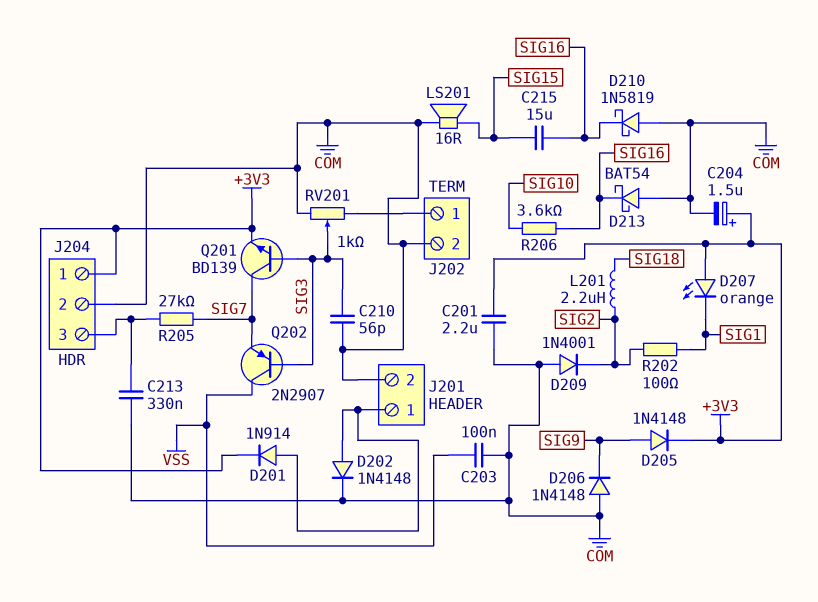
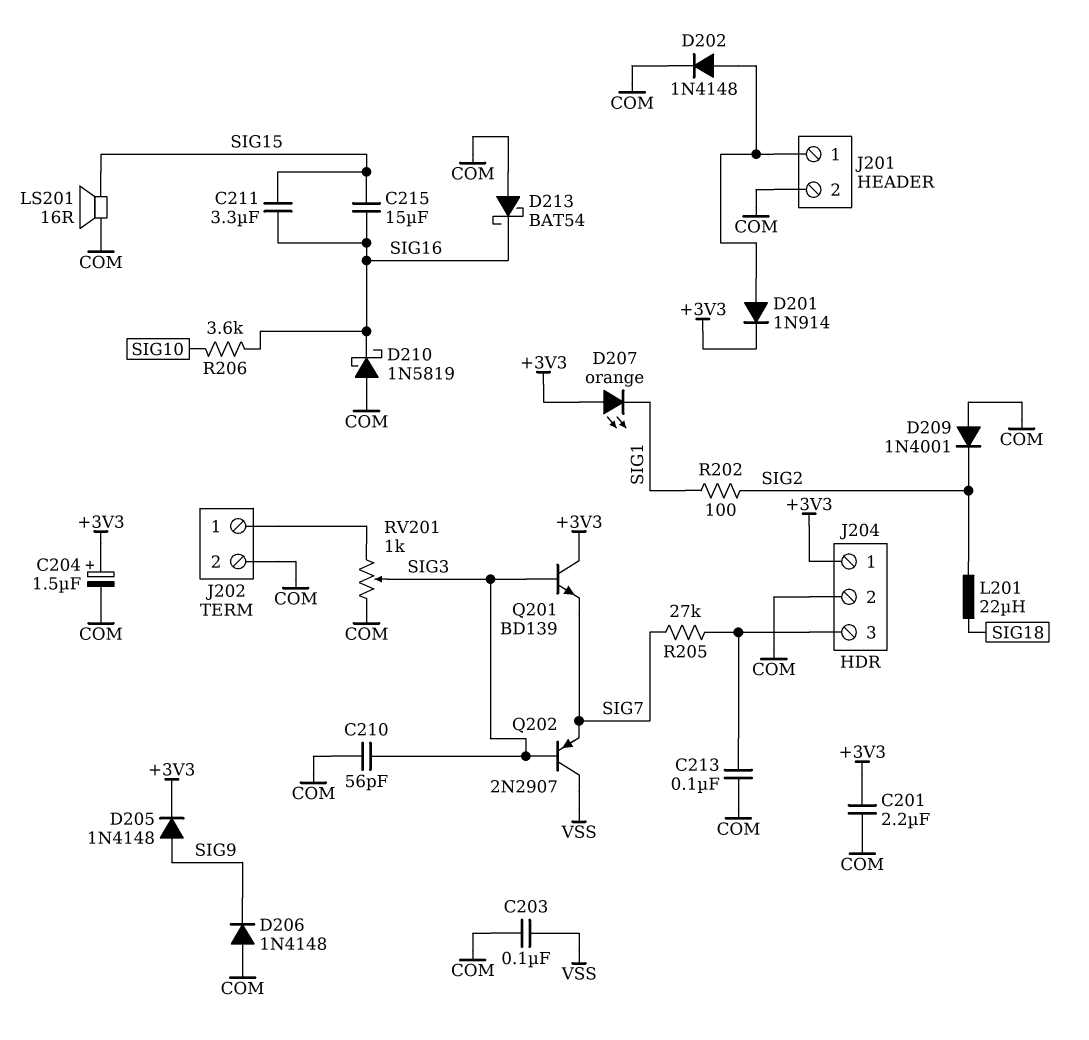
C211: none -> 3.3uF (SIG15, SIG16)
C213: 330nF (COM, J204/3) -> 100nF (COM, J204/3)
L201: 2.2uH (SIG2, SIG18) -> 22uH (SIG2, SIG18)
Q201: NPN BD139 (B SIG3, C SIG7, E +3V3) -> NPN BD139 (B SIG3, C +3V3, E SIG7)

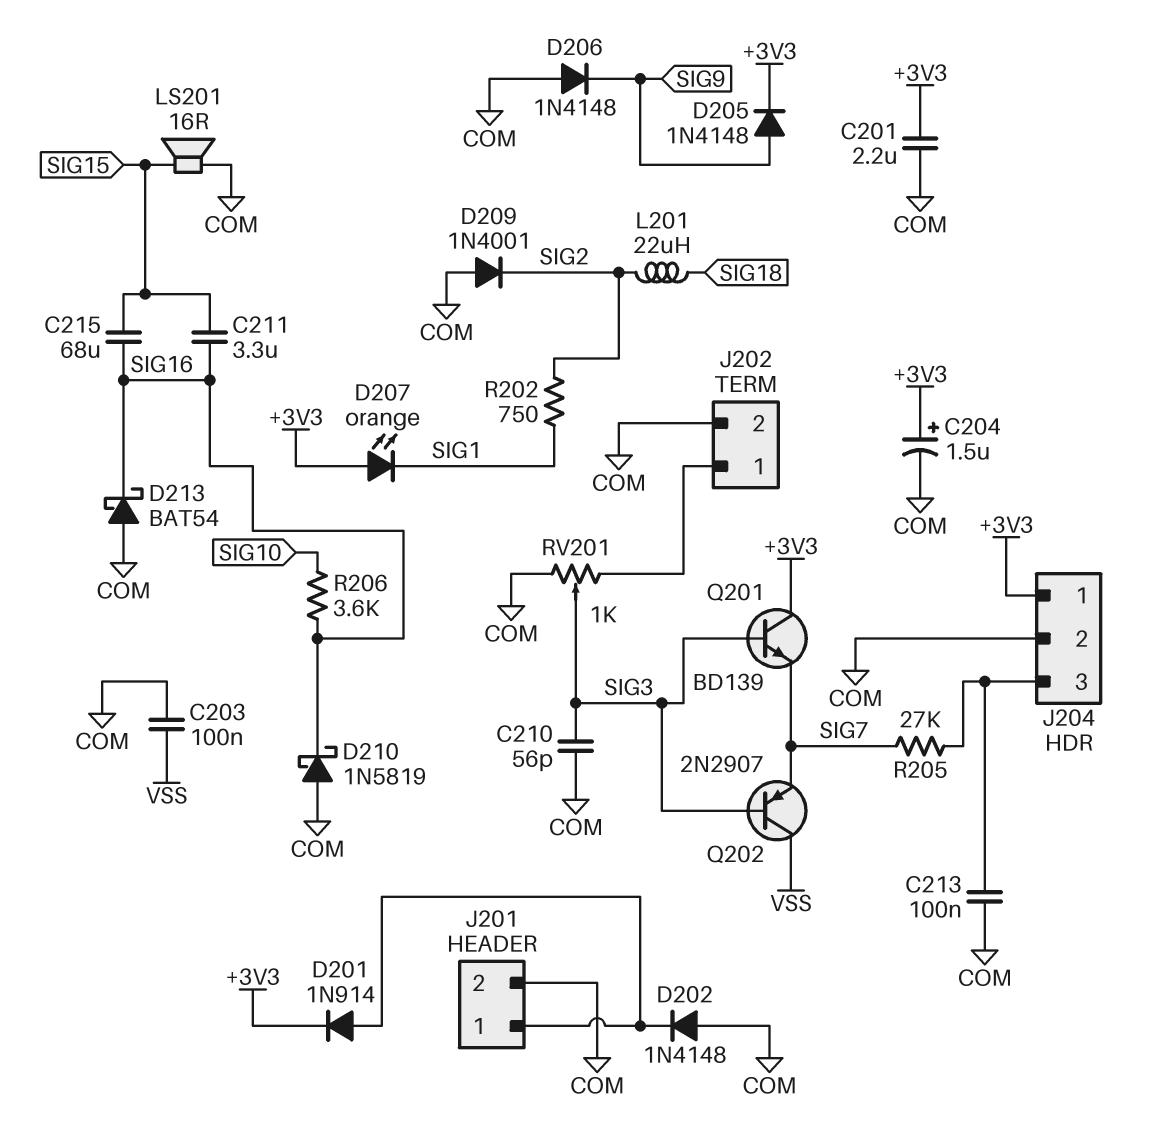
C215: 15uF (SIG15, SIG16) -> 68uF (SIG15, SIG16)
D202: diode 1N4148 (A J201/1, K COM) -> diode 1N4148 (A COM, K J201/1)
R202: 100 (SIG1, SIG2) -> 750 (SIG1, SIG2)

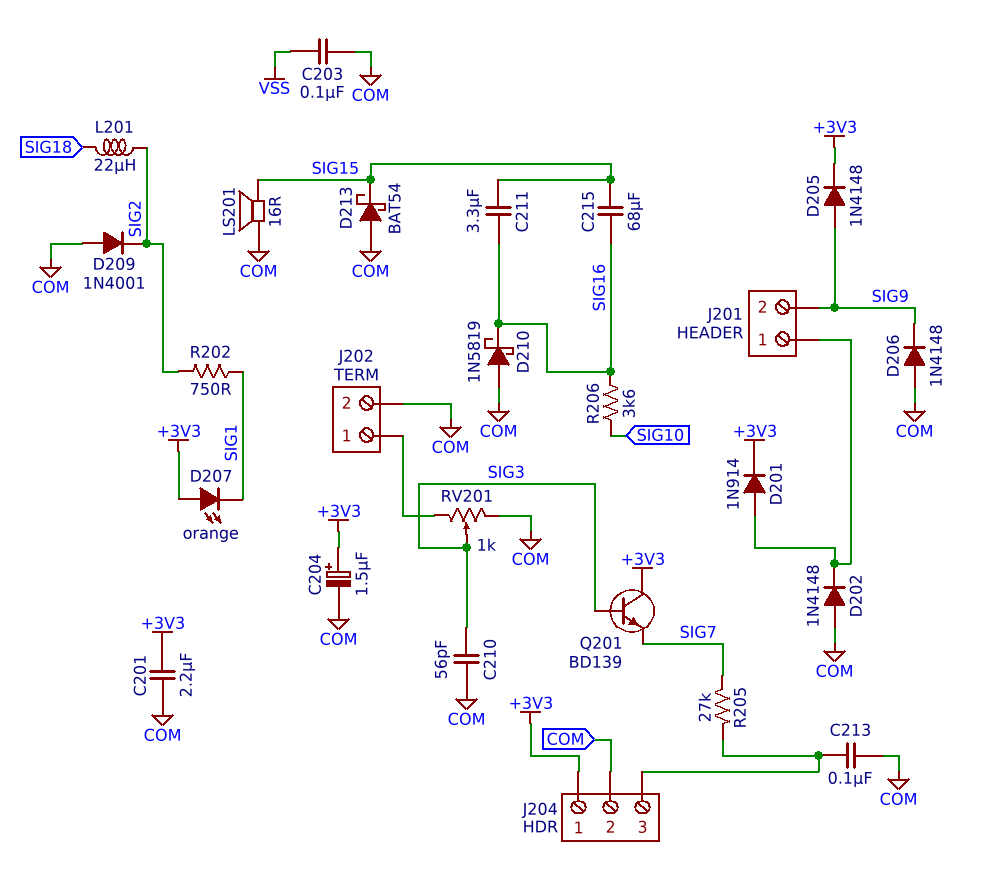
D213: schottky BAT54 (A COM, K SIG16) -> schottky BAT54 (A COM, K SIG15)
J201 pin 2: COM -> SIG9
Q202: PNP 2N2907 (B SIG3, C VSS, E SIG7) -> none

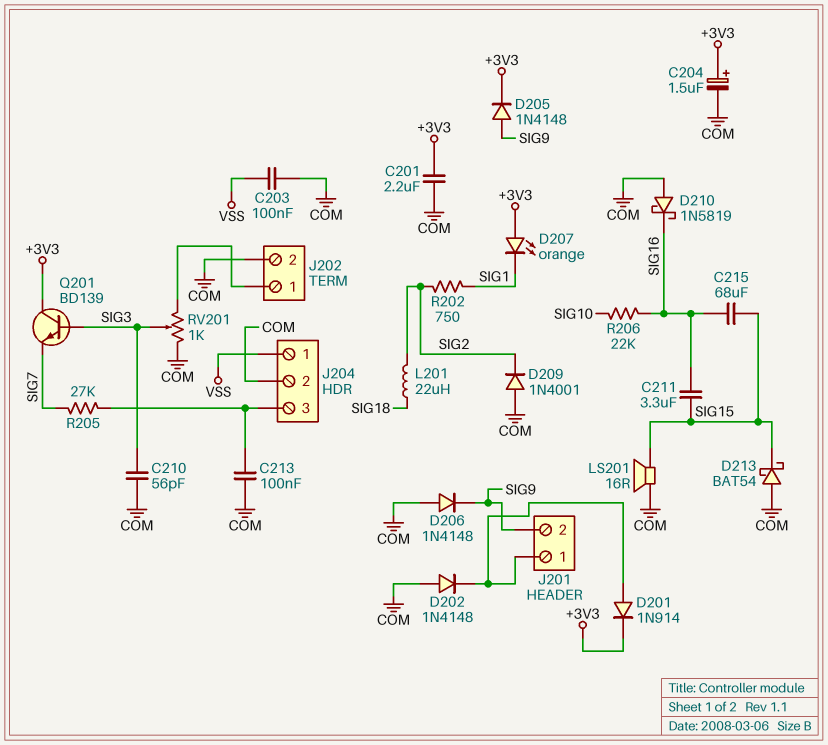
J204 pin 1: +3V3 -> VSS
R206: 3.6k (SIG10, SIG16) -> 22k (SIG10, SIG16)

